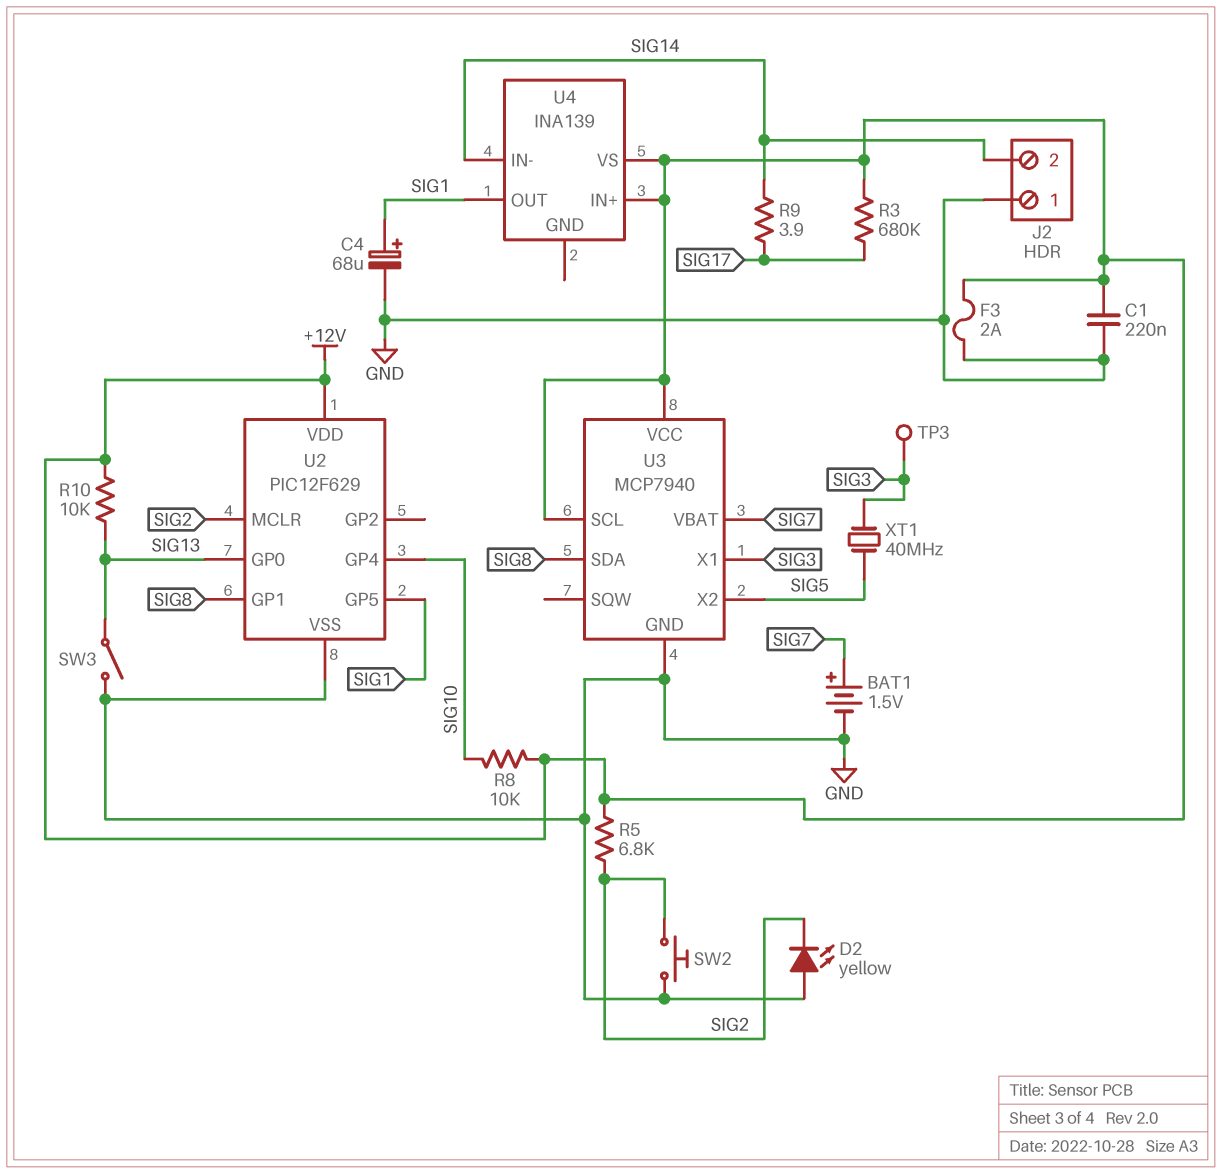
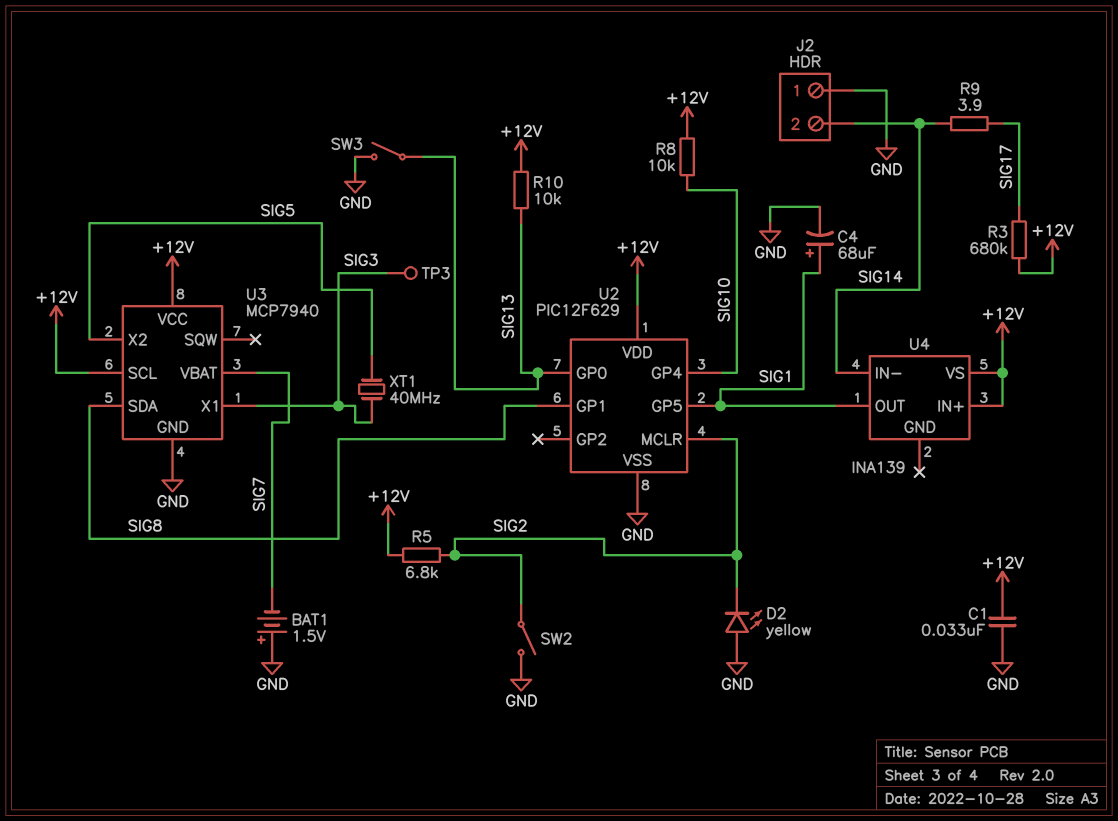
BAT1: 1.5V (plus SIG7, minus GND) -> 1.5V (plus GND, minus SIG7)
C1: 220nF (+12V, GND) -> 33nF (+12V, GND)
F3: 2A (+12V, GND) -> none
SW2: button (GND, SIG2) -> switch (GND, SIG2)

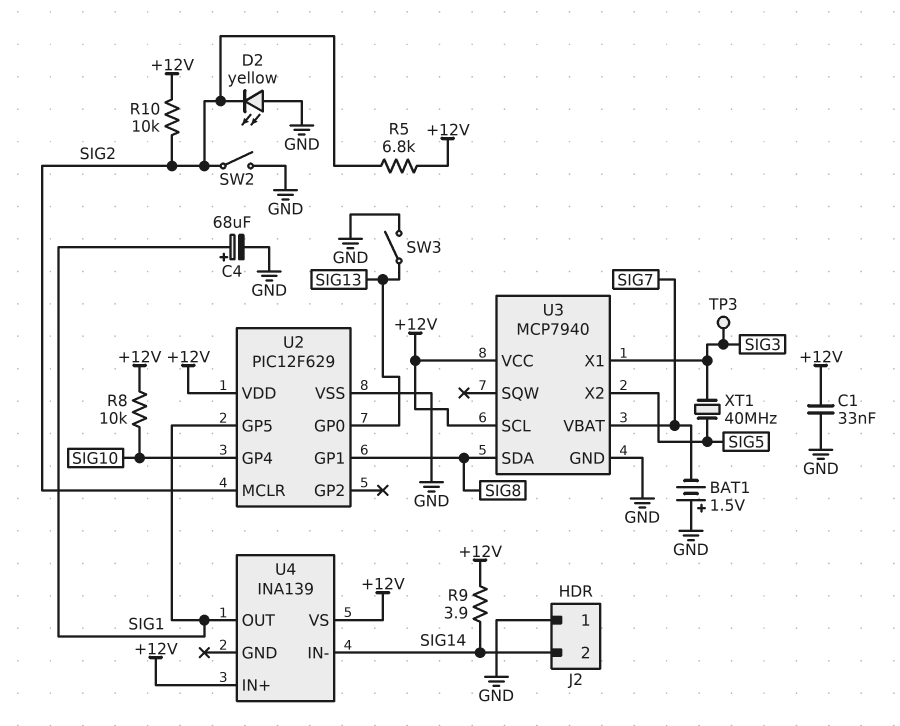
R3: 680k (+12V, SIG17) -> none
R9: 3.9 (SIG14, SIG17) -> 3.9 (+12V, SIG14)
R10: 10k (+12V, SIG13) -> 10k (+12V, SIG2)

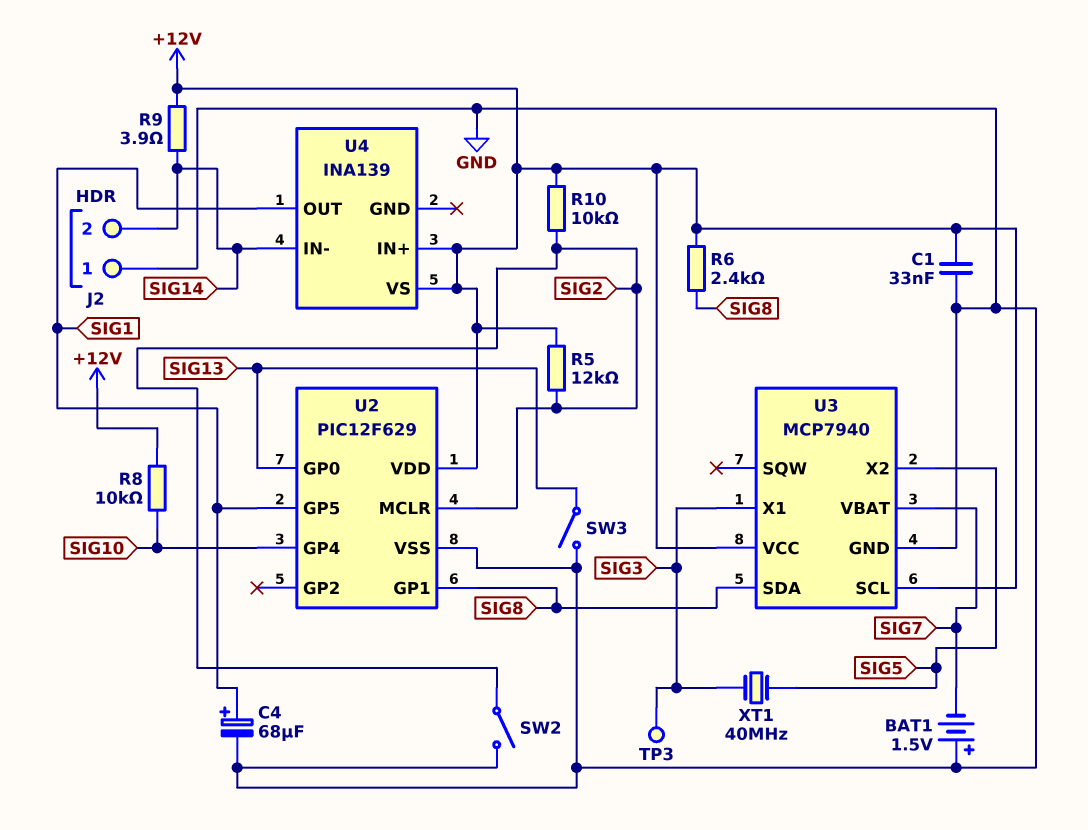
D2: LED yellow (A GND, K SIG2) -> none
R5: 6.8k (+12V, SIG2) -> 12k (+12V, SIG2)
R6: none -> 2.4k (+12V, SIG8)

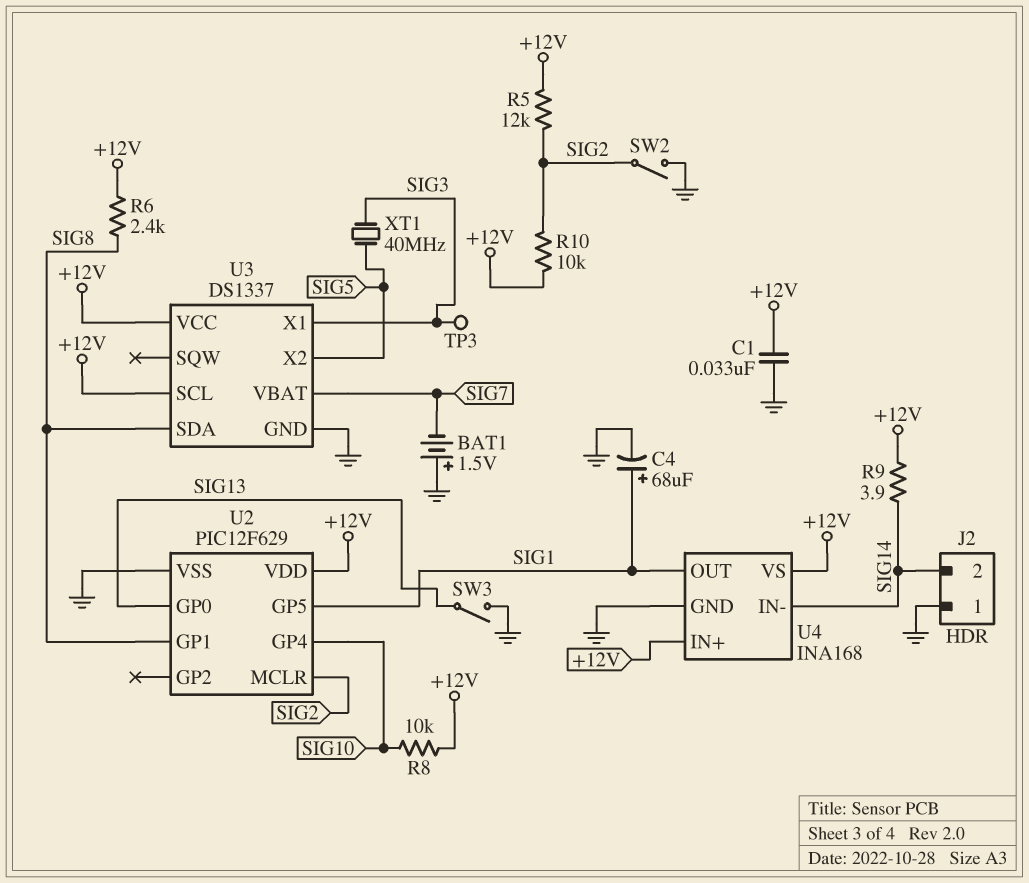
U3: MCP7940 -> DS1337
U4: INA139 -> INA168
U4 pin GND: none -> GND

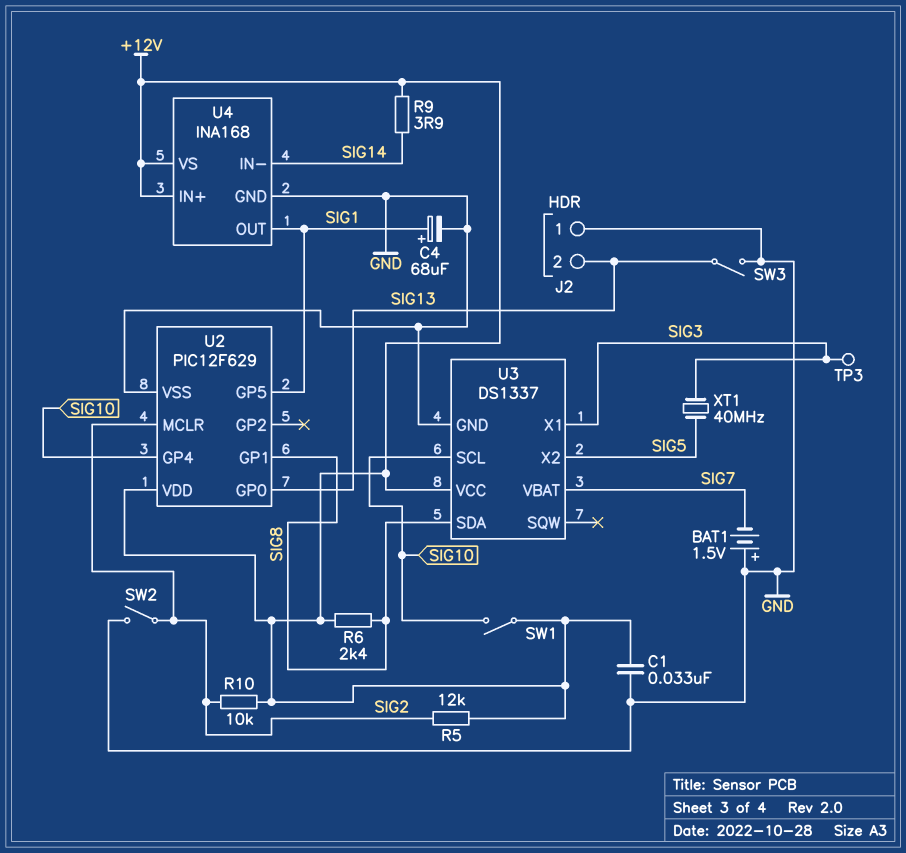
J2 pin 2: SIG14 -> SIG13
R8: 10k (+12V, SIG10) -> none
SW1: none -> switch (+12V, SIG10)
U3 pin SCL: +12V -> SIG10

